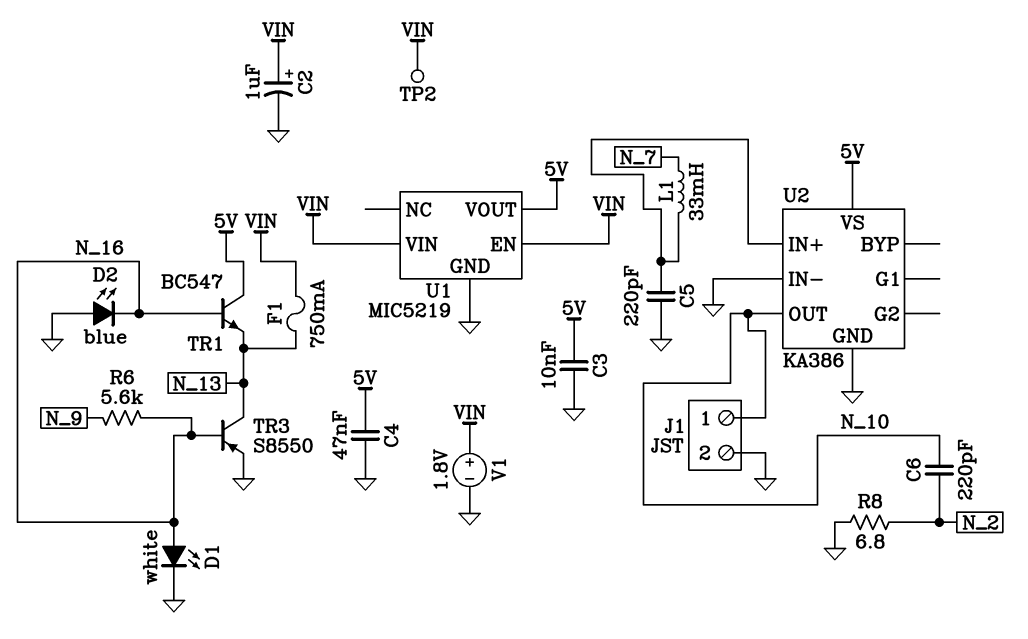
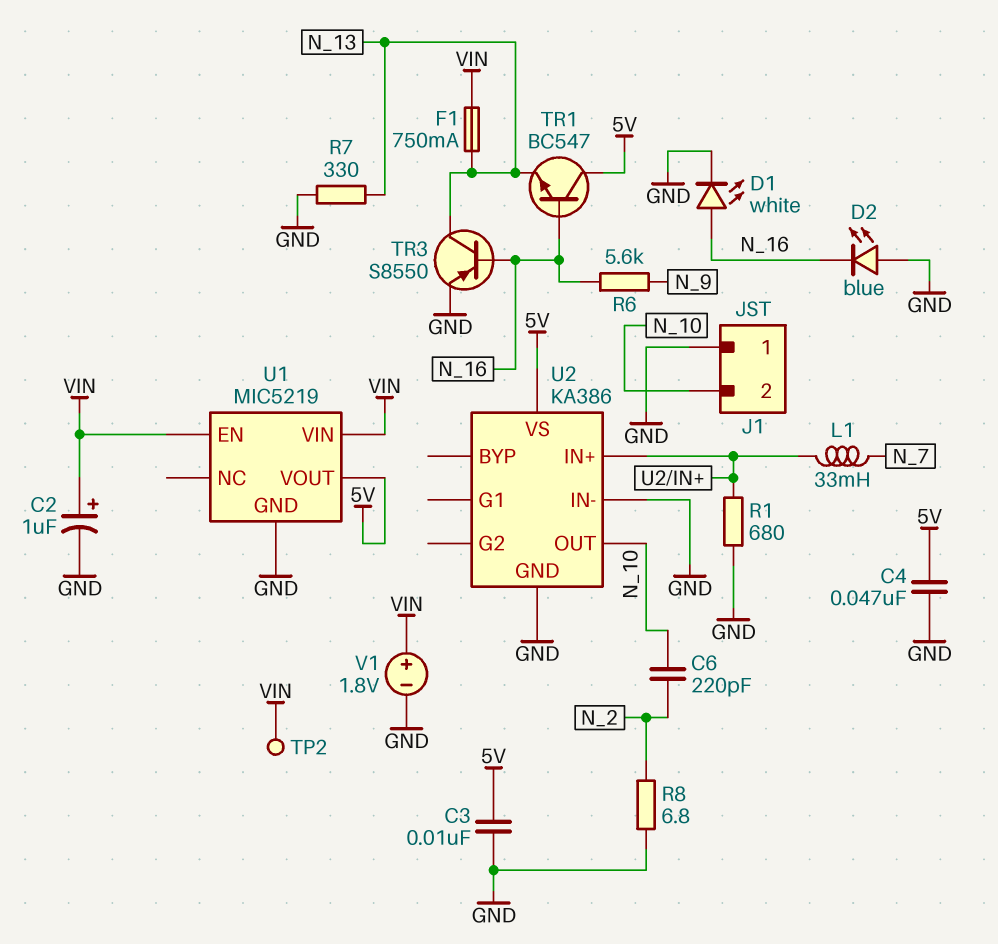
C5: 220pF (GND, U2/IN+) -> none
J1 pin 1: N_10 -> GND
J1 pin 2: GND -> N_10
R1: none -> 680 (GND, U2/IN+)
R7: none -> 330 (GND, N_13)

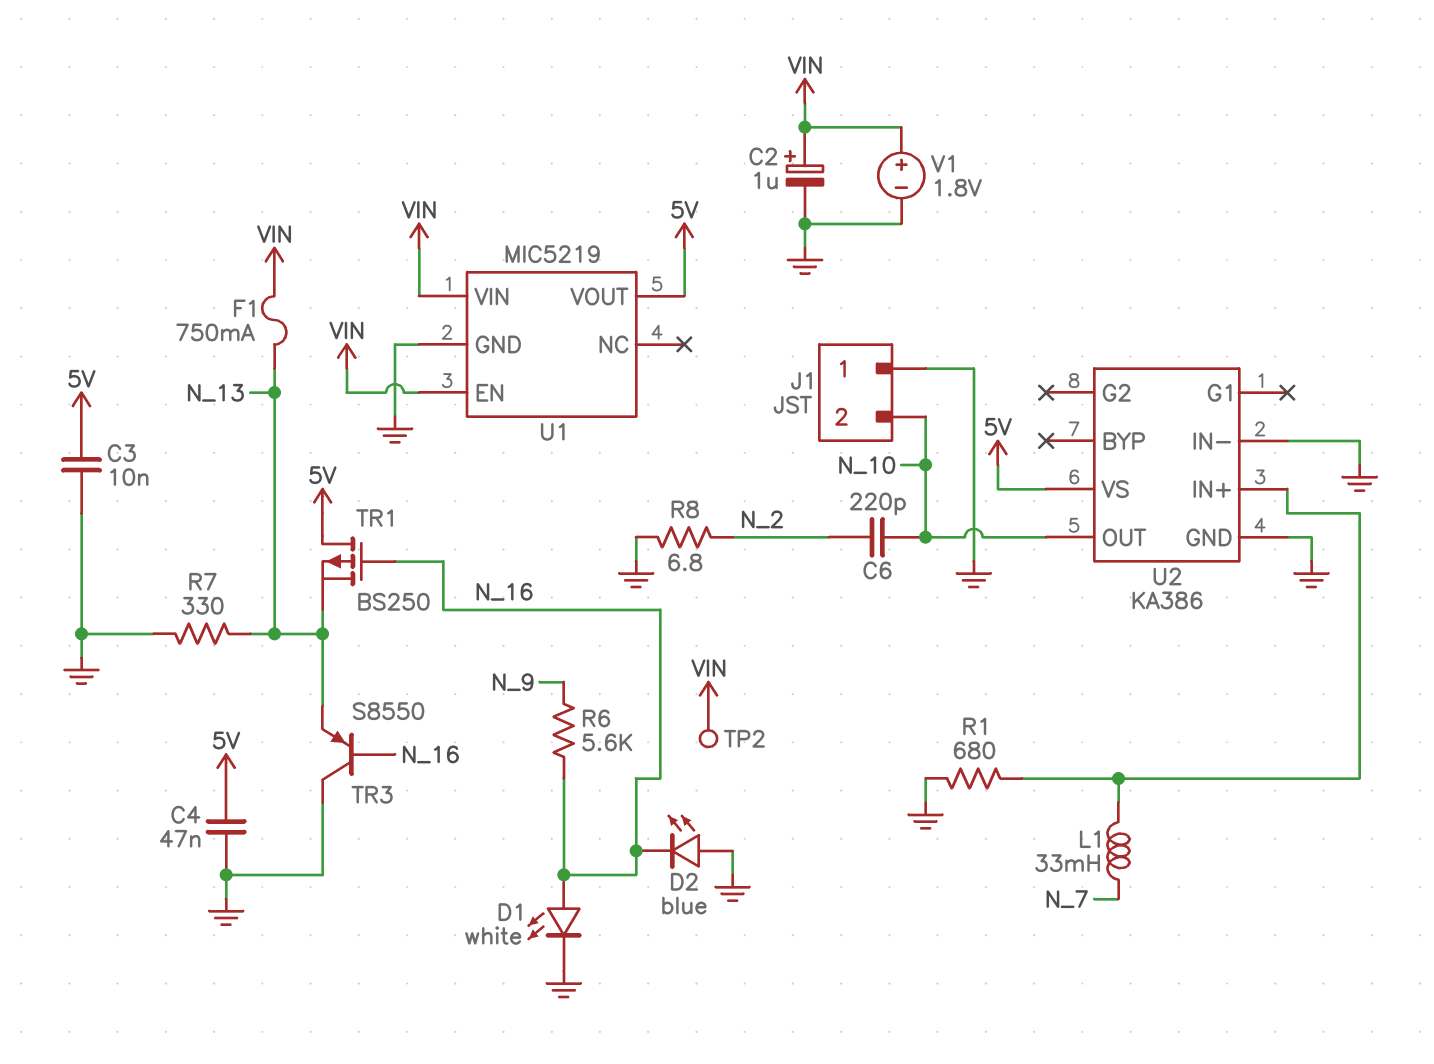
TR1: NPN BC547 (B N_16, C 5V, E N_13) -> PMOS BS250 (G N_16, D 5V, S N_13)
TR3: PNP S8550 (B N_16, C N_13, E GND) -> PNP S8550 (B N_16, C GND, E N_13)

